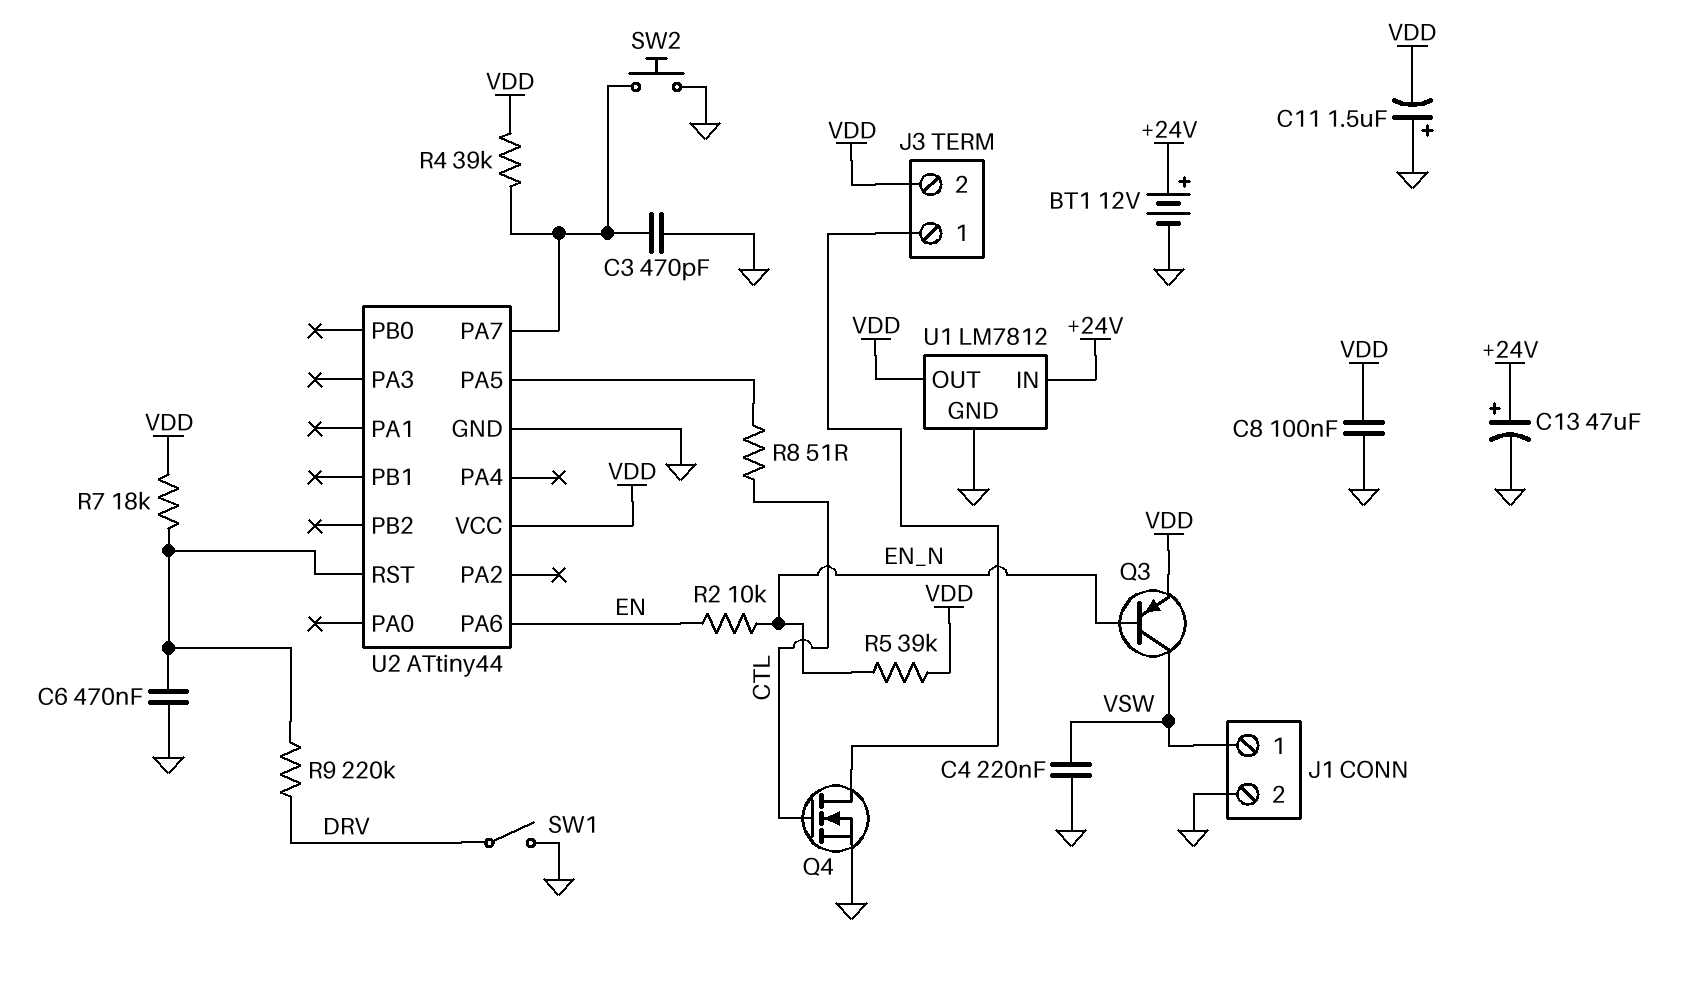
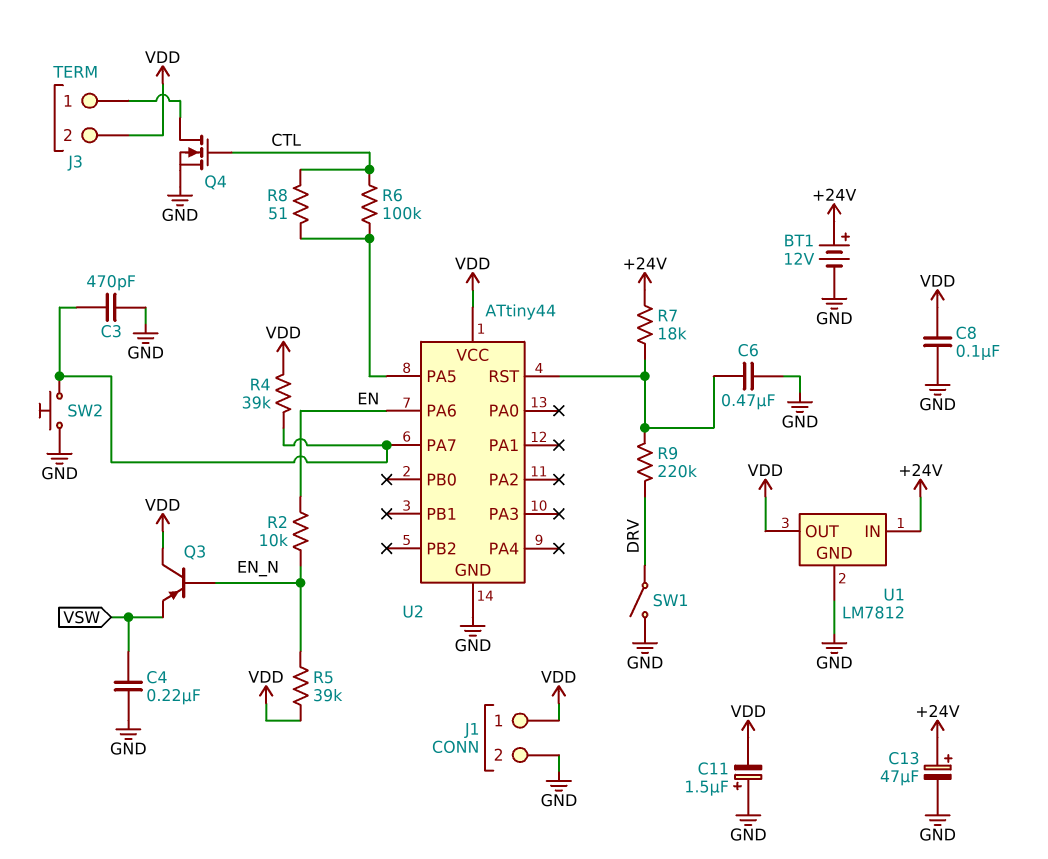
J1 pin 1: VSW -> VDD
Q3: PNP (B EN_N, C VSW, E VDD) -> PNP (B EN_N, C VDD, E VSW)
R6: none -> 100k (CTL, U2/PA5)
R7: 18k (U2/RST, VDD) -> 18k (+24V, U2/RST)

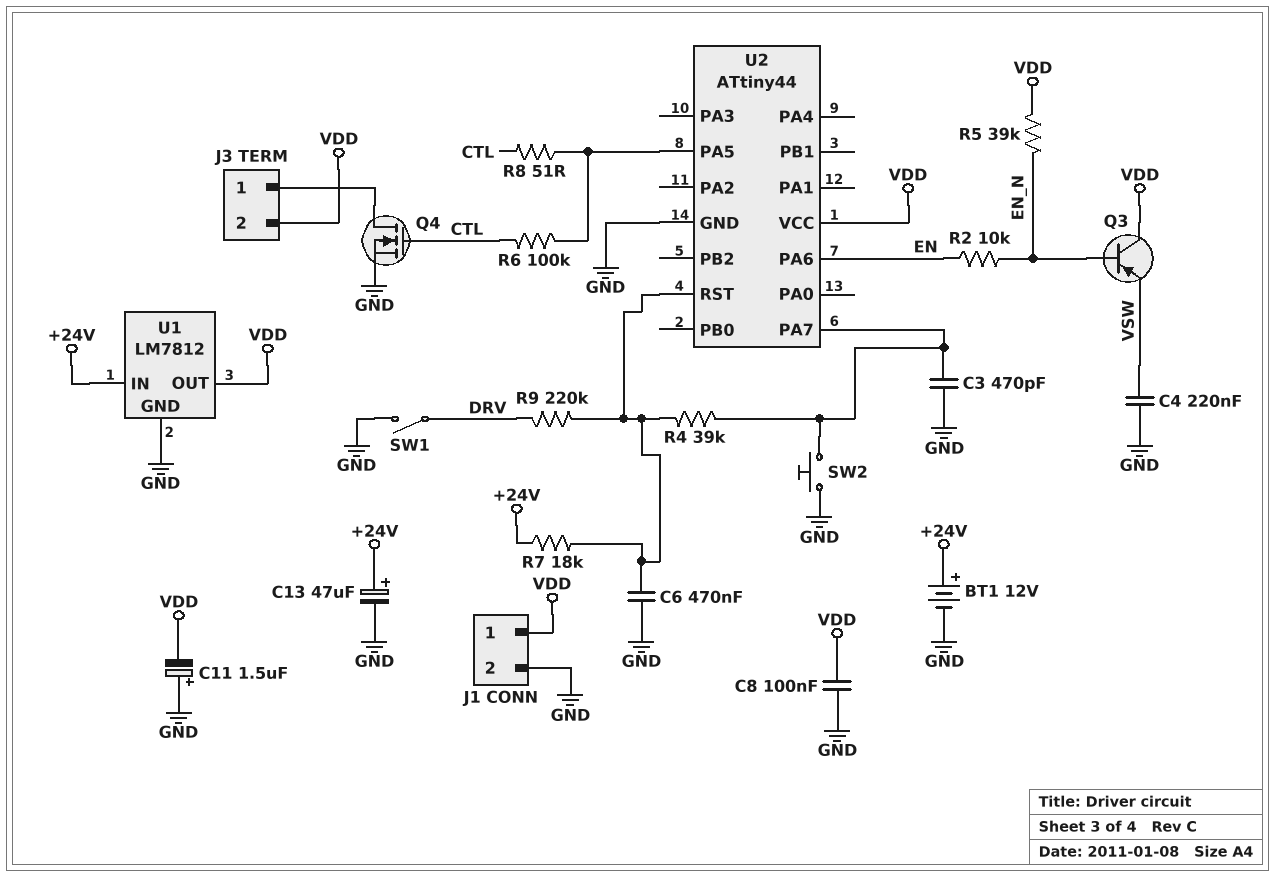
R4: 39k (U2/PA7, VDD) -> 39k (U2/PA7, U2/RST)

